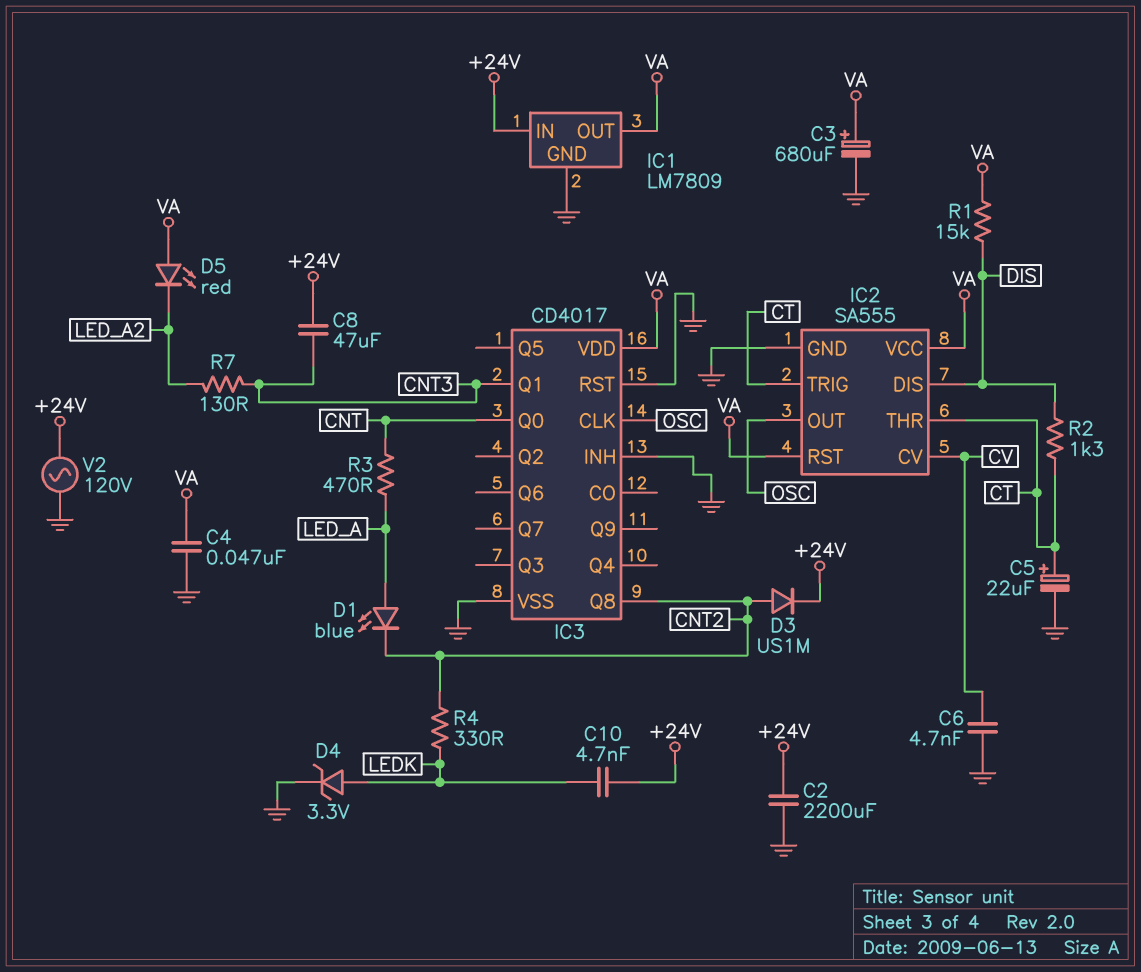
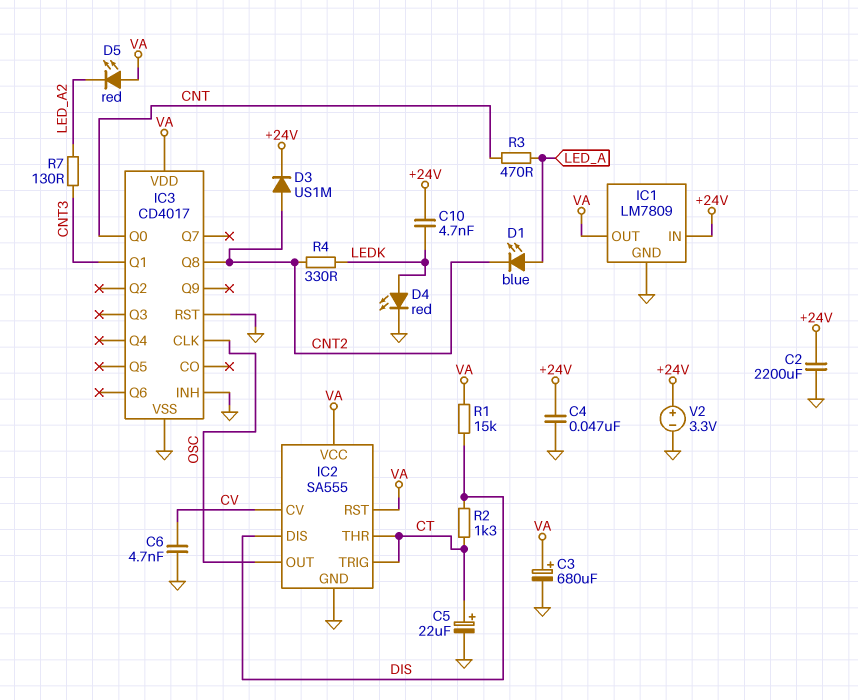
C4: 47nF (GND, VA) -> 47nF (+24V, GND)
C8: 47uF (+24V, CNT3) -> none
D4: zener 3.3V (A LEDK, K GND) -> LED red (A LEDK, K GND)
V2: AC 120V (+24V, GND) -> 3.3V (plus +24V, minus GND)

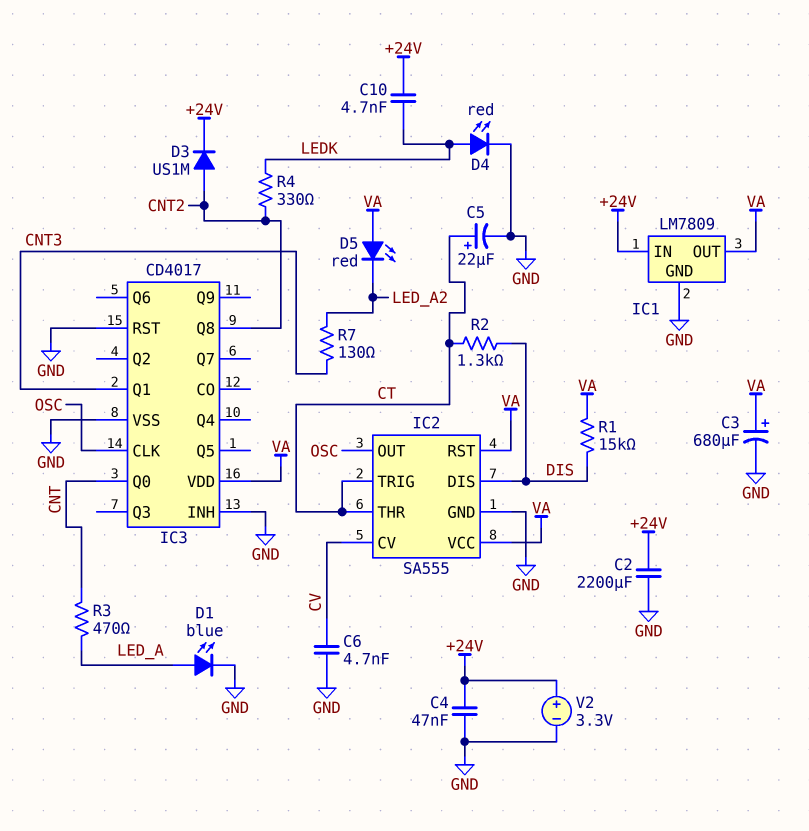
D1: LED blue (A LED_A, K CNT2) -> LED blue (A LED_A, K GND)

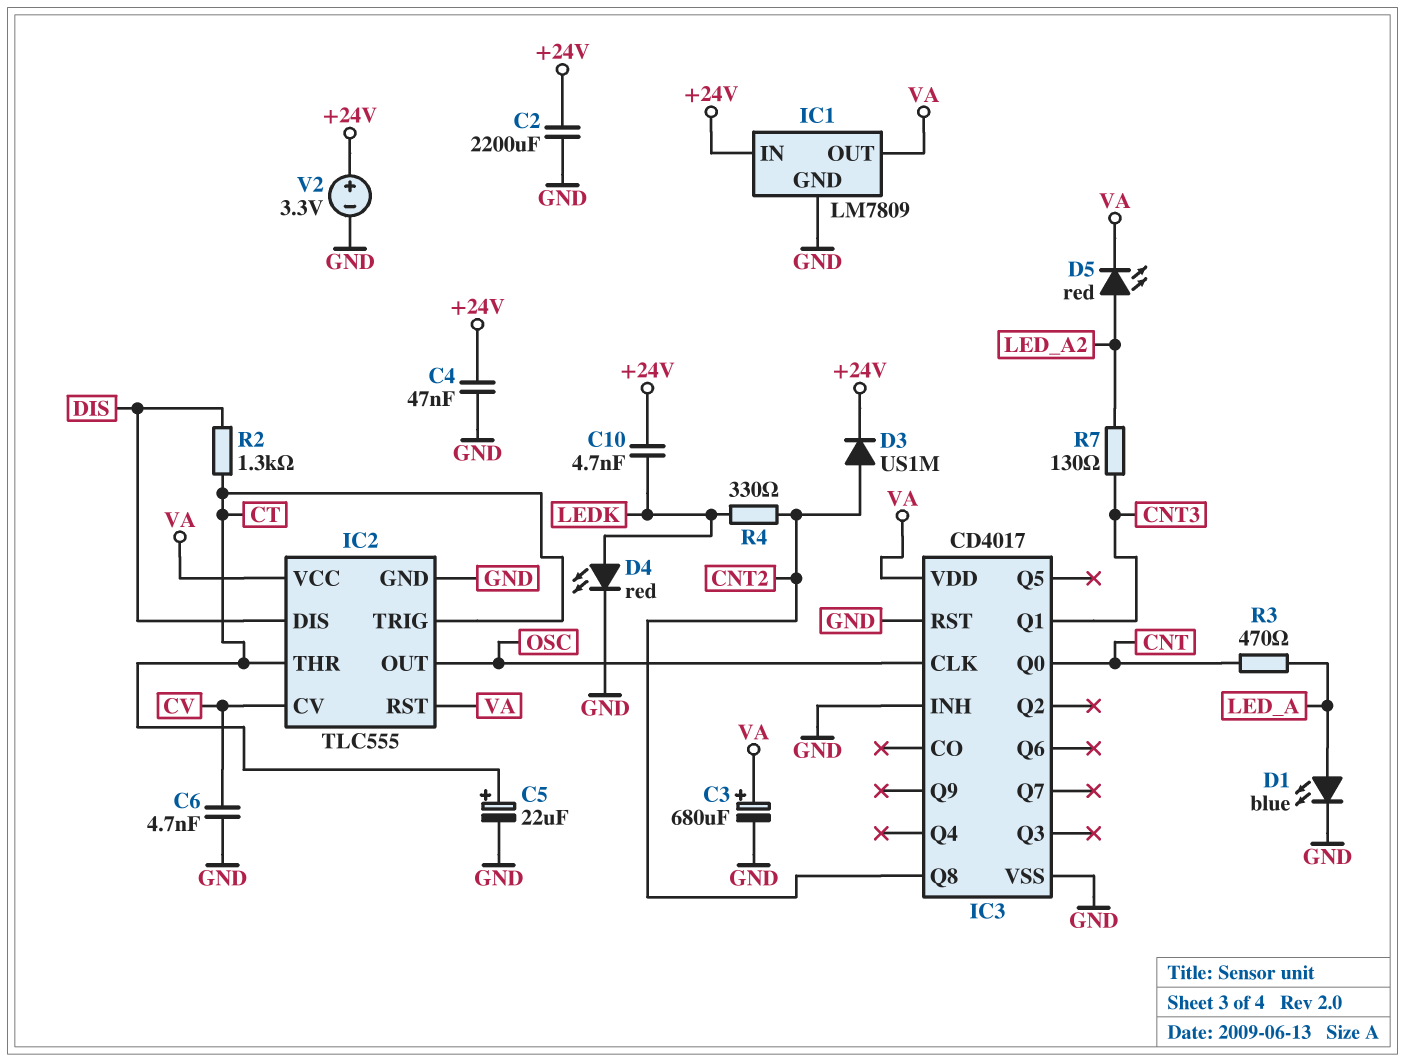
D5: LED red (A VA, K LED_A2) -> LED red (A LED_A2, K VA)
IC2: SA555 -> TLC555
R1: 15k (DIS, VA) -> none

